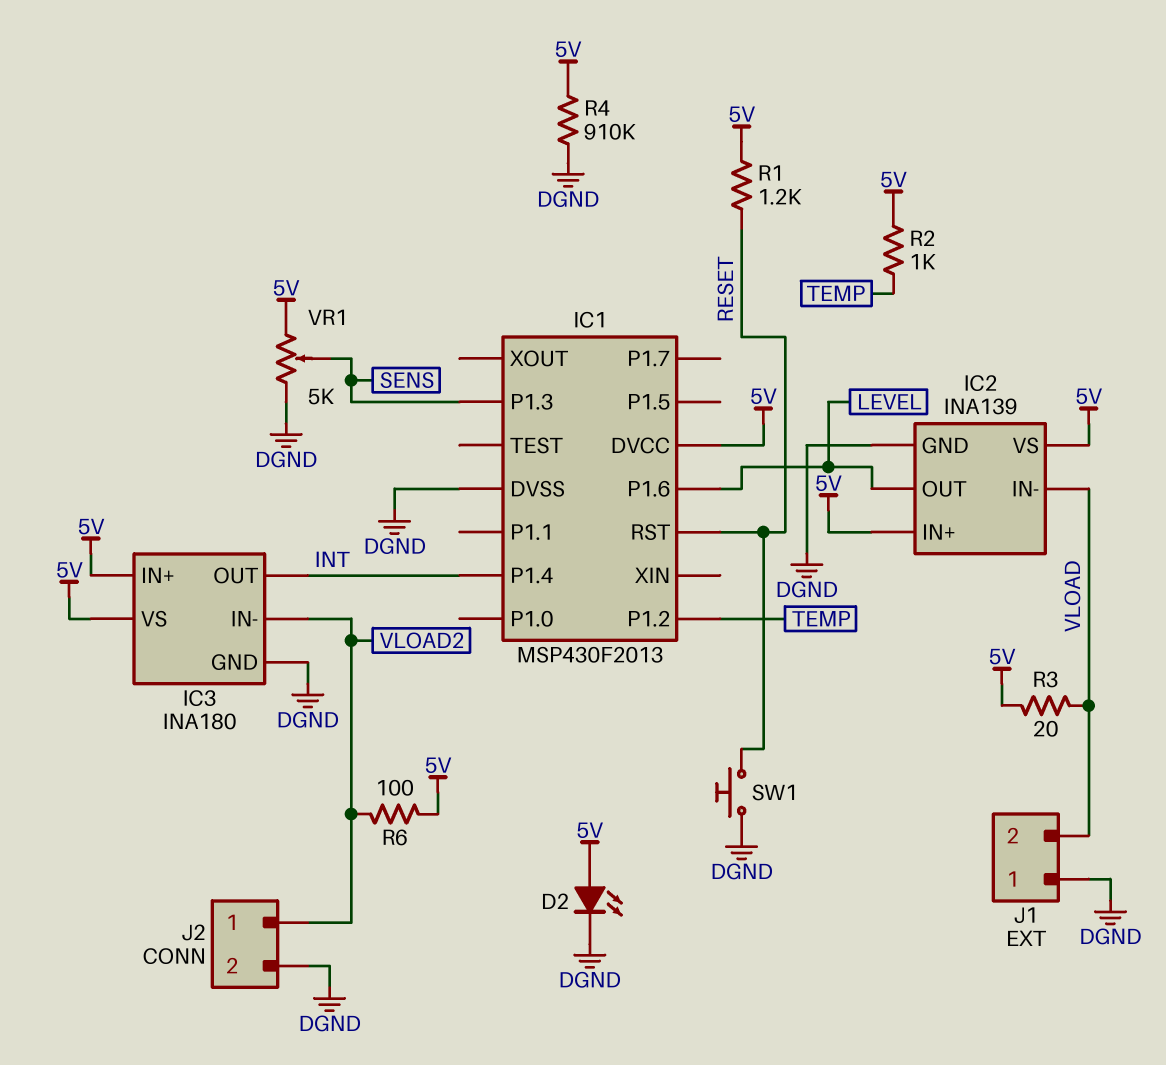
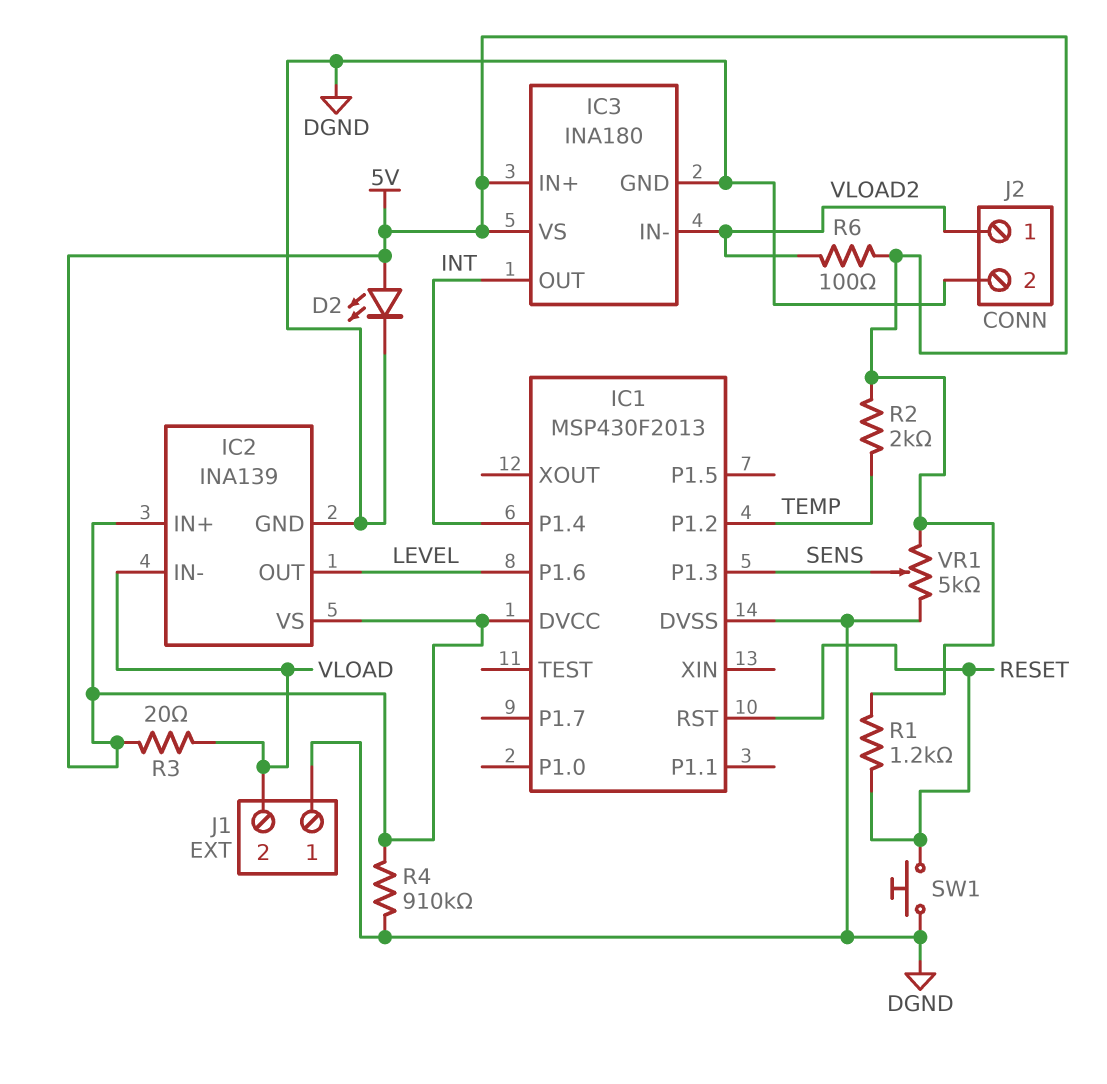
R2: 1k (5V, TEMP) -> 2k (5V, TEMP)

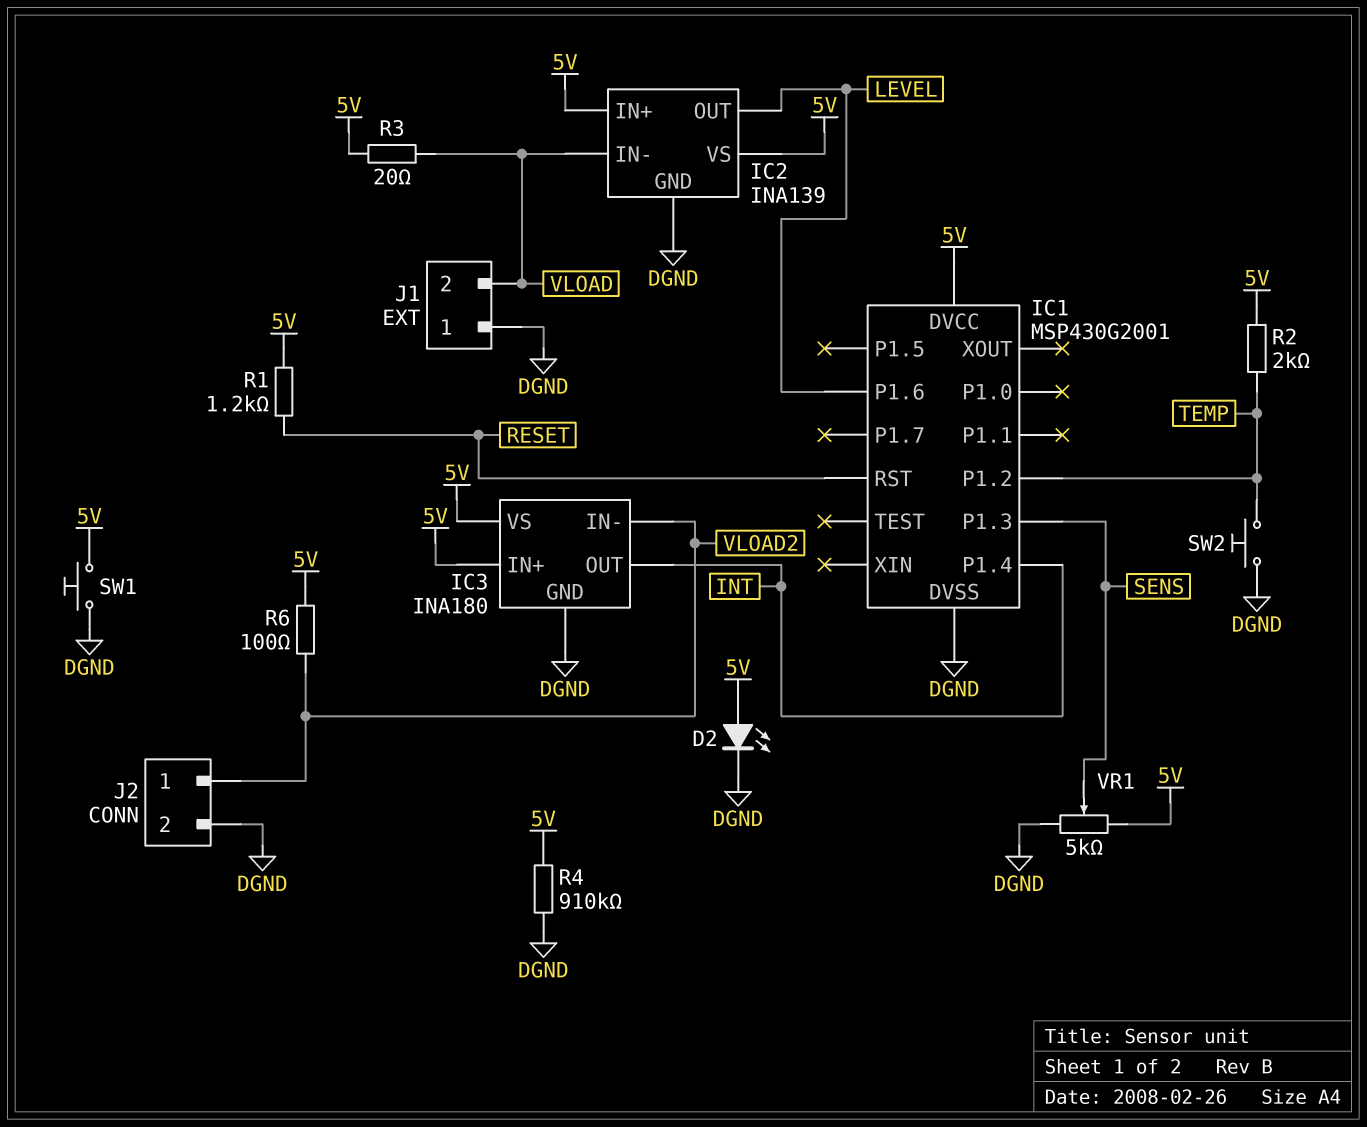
IC1: MSP430F2013 -> MSP430G2001
SW1: button (DGND, RESET) -> button (5V, DGND)
SW2: none -> button (DGND, TEMP)

